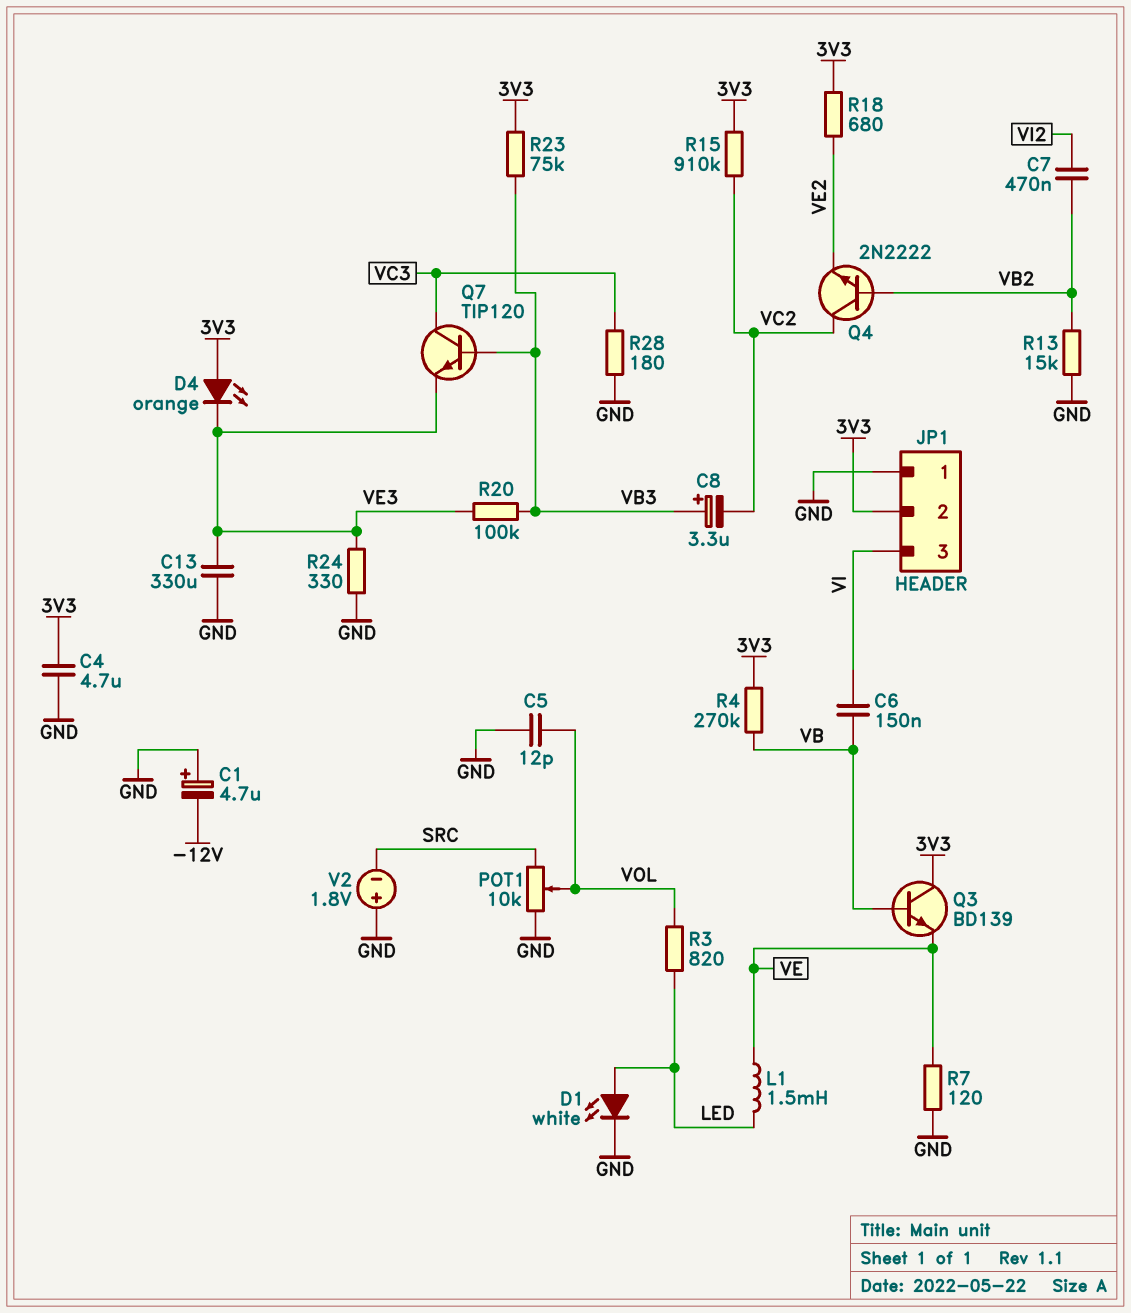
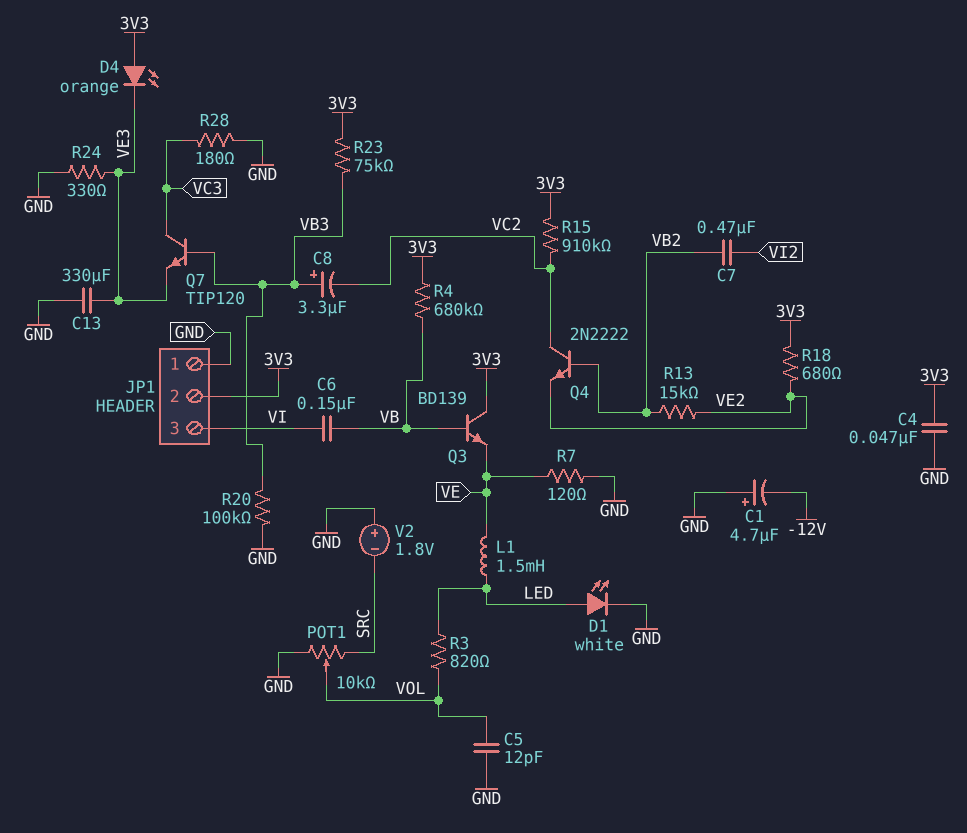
C4: 4.7uF (3V3, GND) -> 47nF (3V3, GND)
R4: 270k (3V3, VB) -> 680k (3V3, VB)
R13: 15k (GND, VB2) -> 15k (VB2, VE2)
R20: 100k (VB3, VE3) -> 100k (GND, VB3)

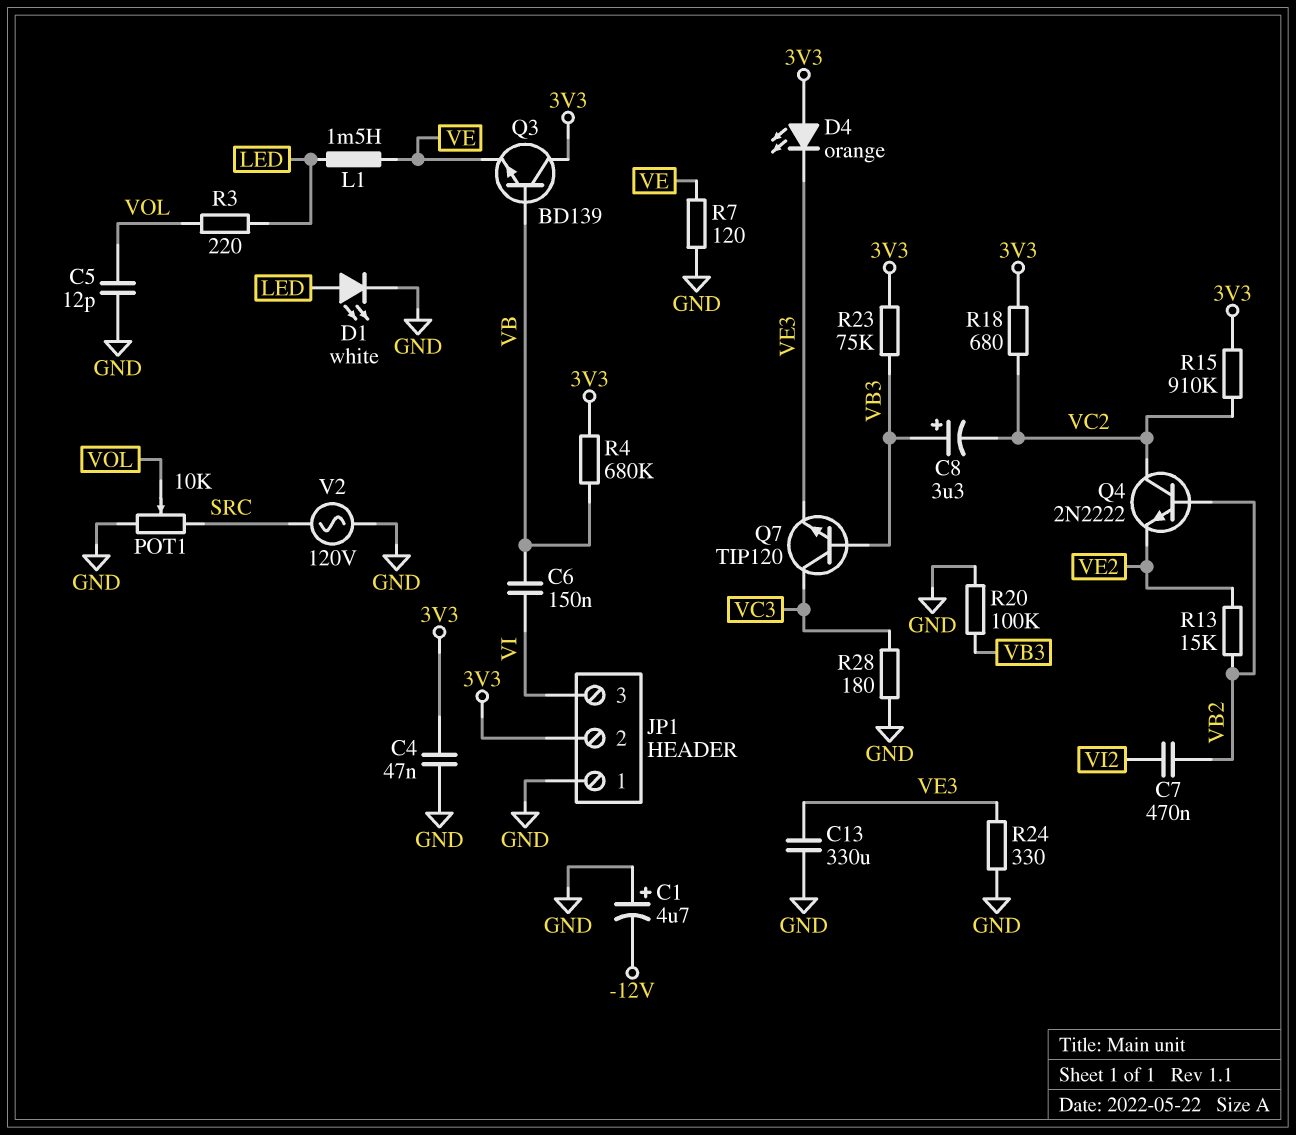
R3: 820 (LED, VOL) -> 220 (LED, VOL)
R18: 680 (3V3, VE2) -> 680 (3V3, VC2)
V2: 1.8V (plus GND, minus SRC) -> AC 120V (GND, SRC)

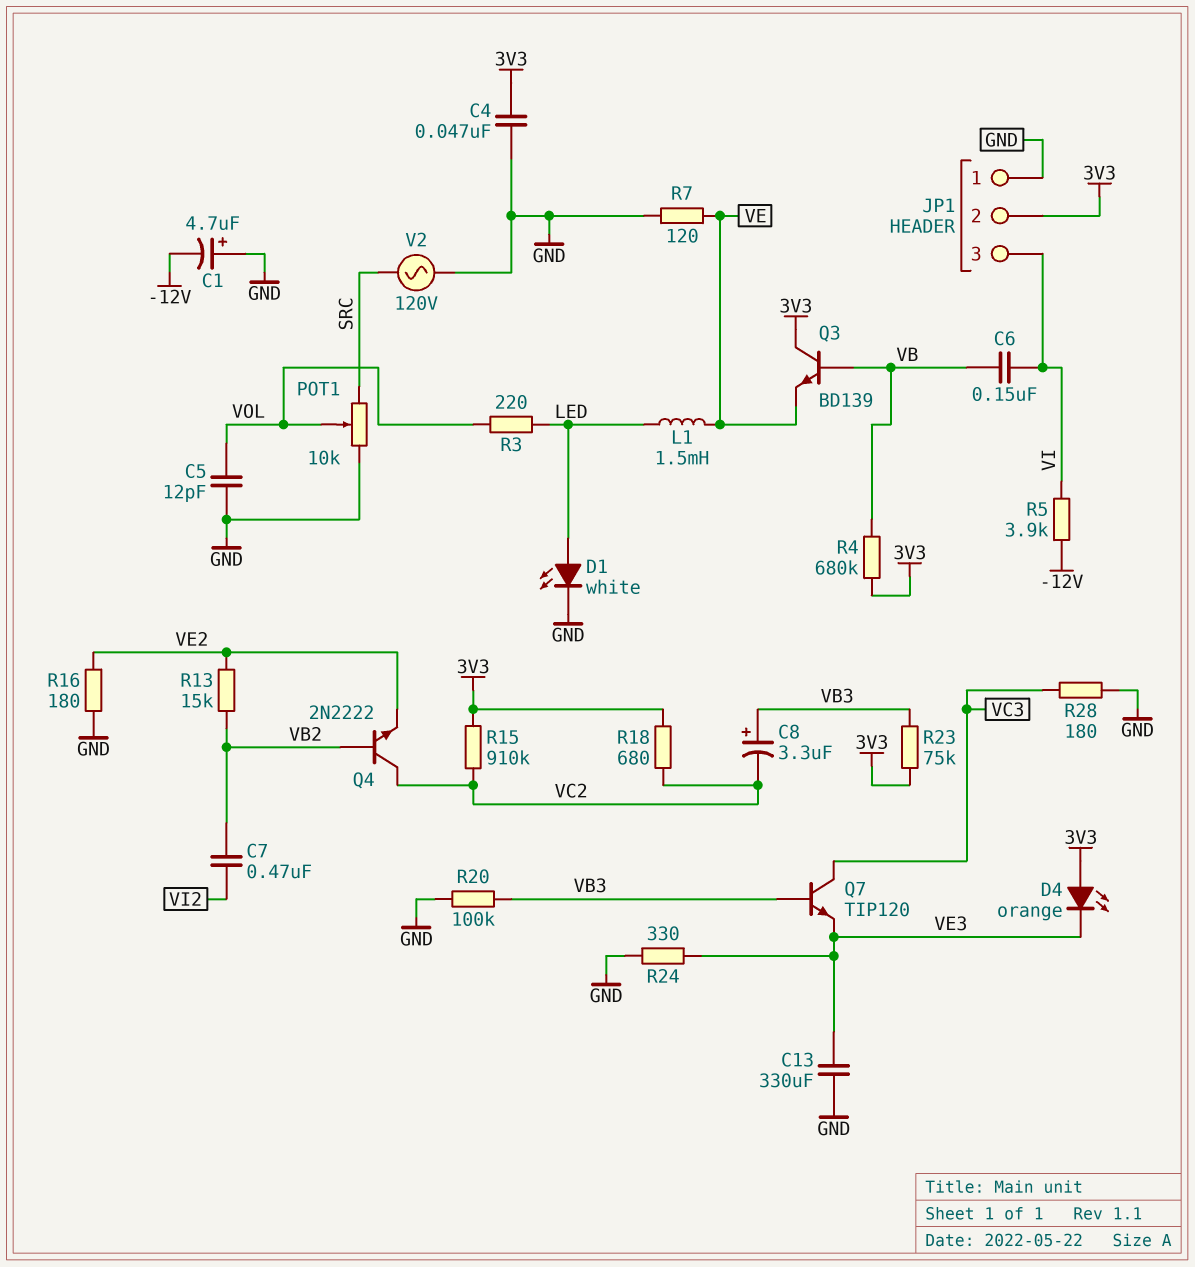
R5: none -> 3.9k (-12V, VI)
R16: none -> 180 (GND, VE2)

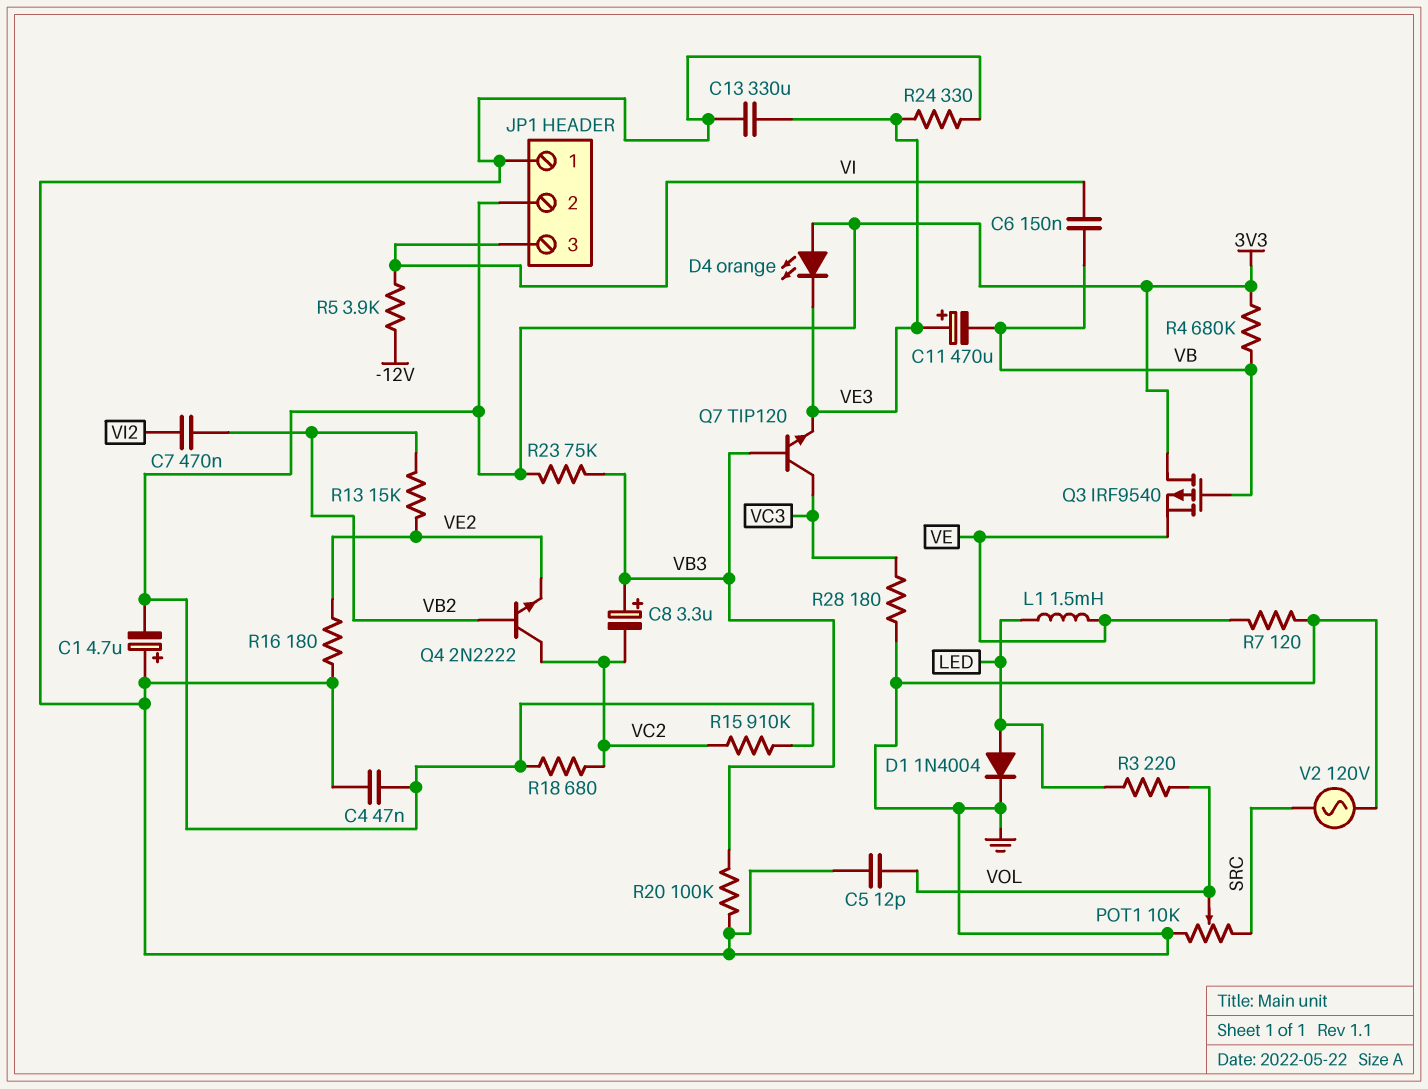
C1: 4.7uF (plus GND, minus -12V) -> 4.7uF (plus GND, minus 3V3)
C11: none -> 470uF (plus VE3, minus VB)
D1: LED white (A LED, K GND) -> diode 1N4004 (A LED, K GND)
Q3: NPN BD139 (B VB, C 3V3, E VE) -> PMOS IRF9540 (G VB, D 3V3, S VE)

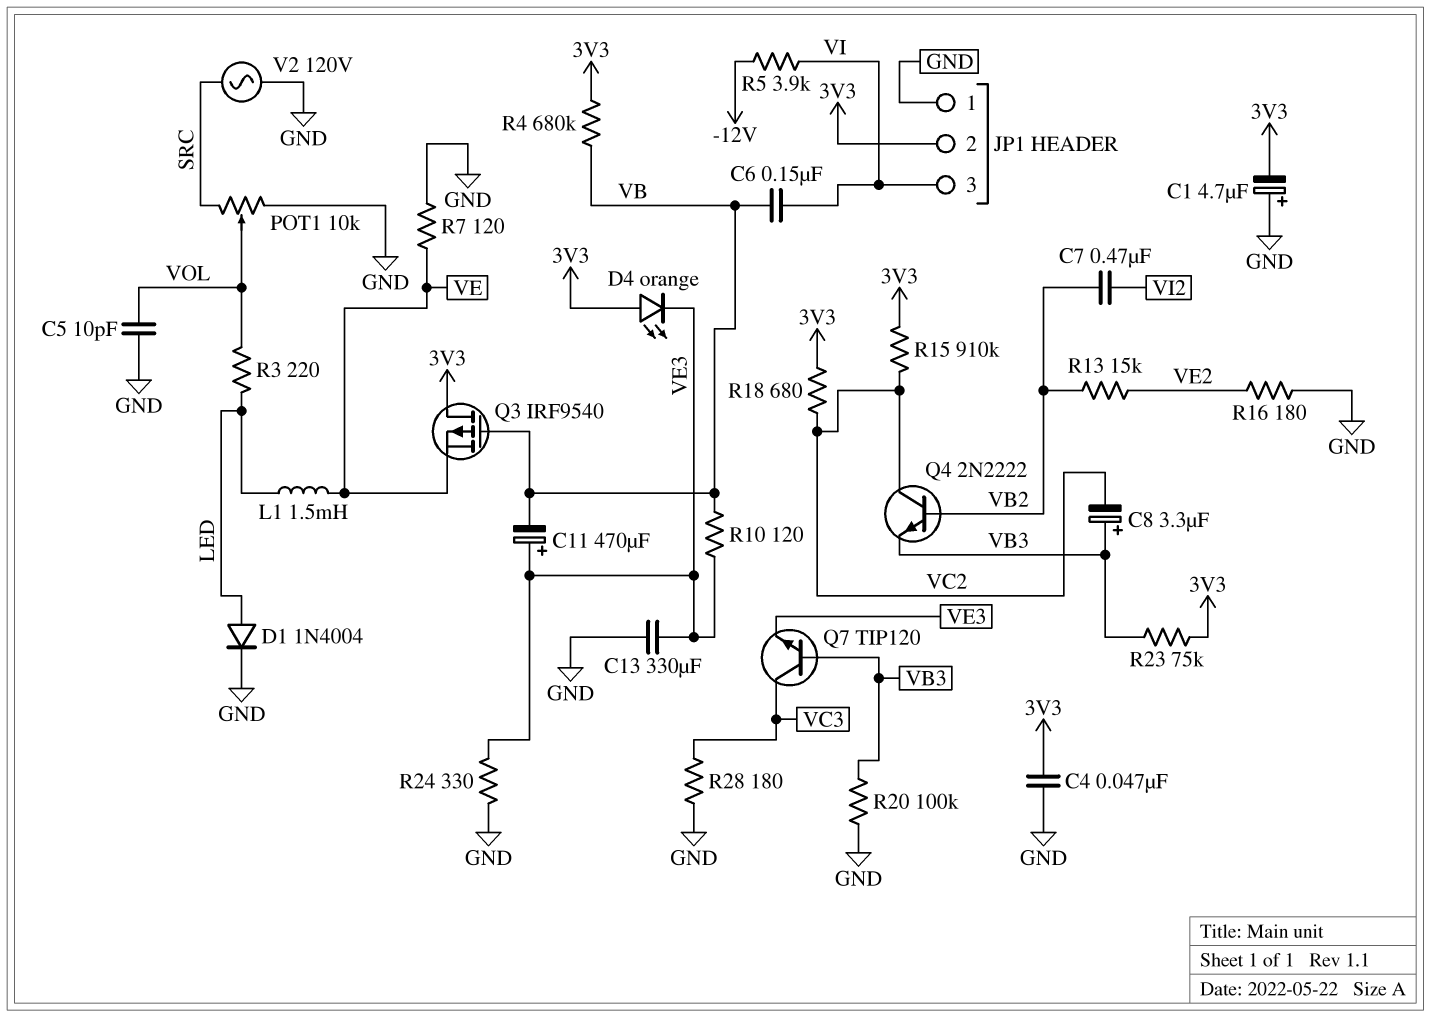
C5: 12pF (GND, VOL) -> 10pF (GND, VOL)
Q4: NPN 2N2222 (B VB2, C VC2, E VE2) -> NPN 2N2222 (B VB2, C VC2, E VB3)
R10: none -> 120 (VB, VE3)

